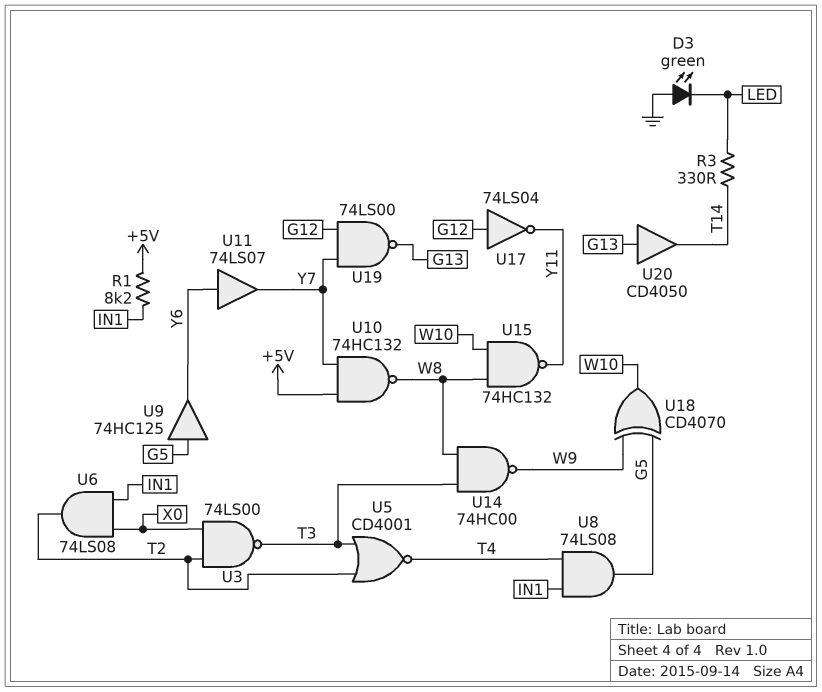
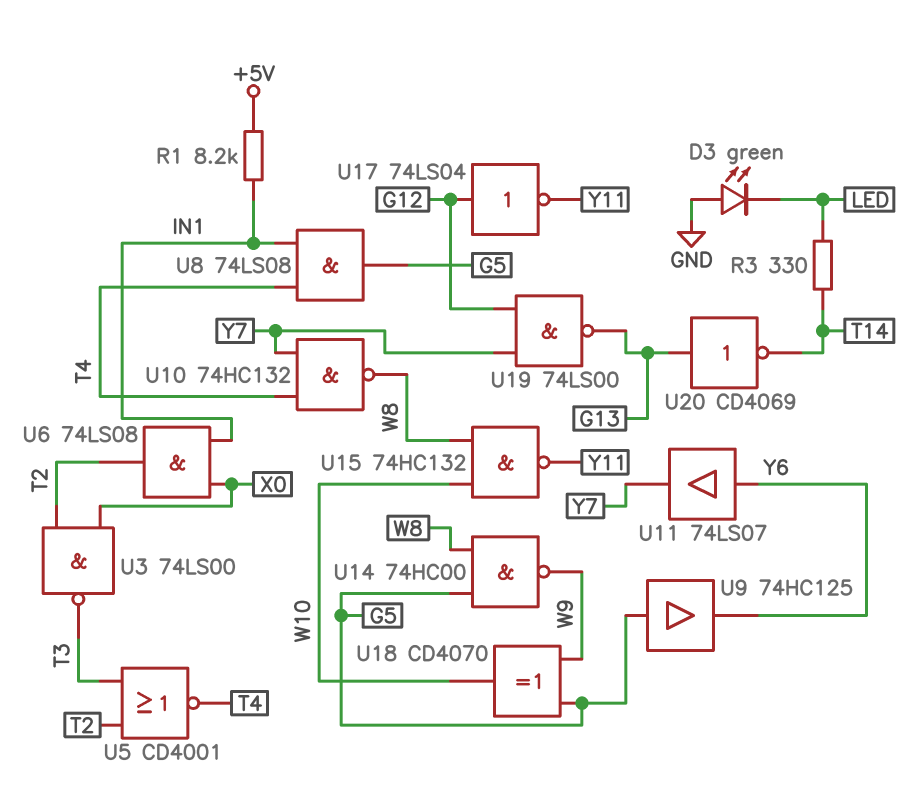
U10: NAND 74HC132 (in +5V, in Y7, out W8) -> NAND 74HC132 (in T4, in Y7, out W8)
U14: NAND 74HC00 (in T3, in W8, out W9) -> NAND 74HC00 (in G5, in W8, out W9)
U20: buffer CD4050 (in G13, out T14) -> NOT CD4069 (in G13, out T14)

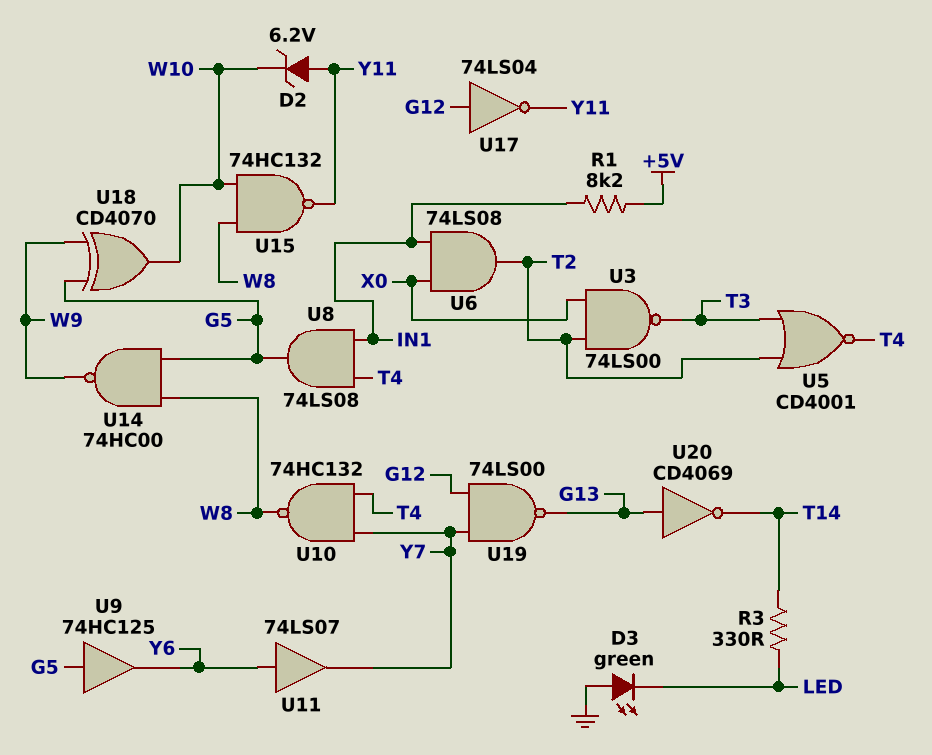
D2: none -> zener 6.2V (A Y11, K W10)

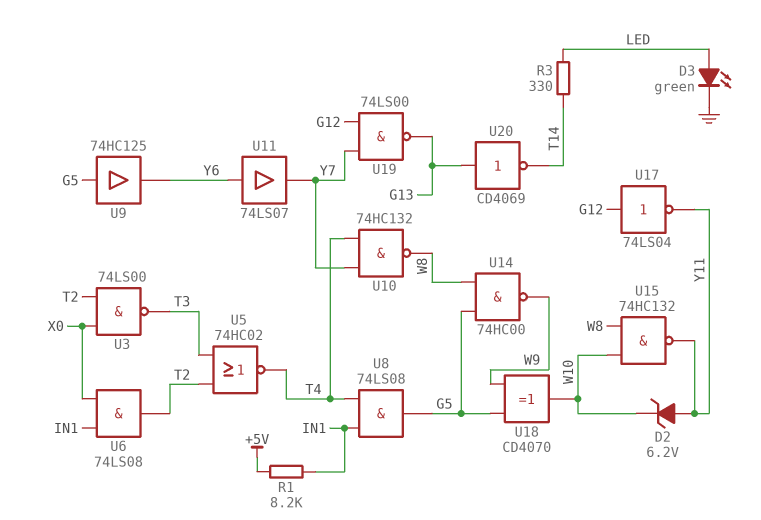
D3: LED green (A GND, K LED) -> LED green (A LED, K GND)
U5: NOR CD4001 (in T2, in T3, out T4) -> NOR 74HC02 (in T2, in T3, out T4)

